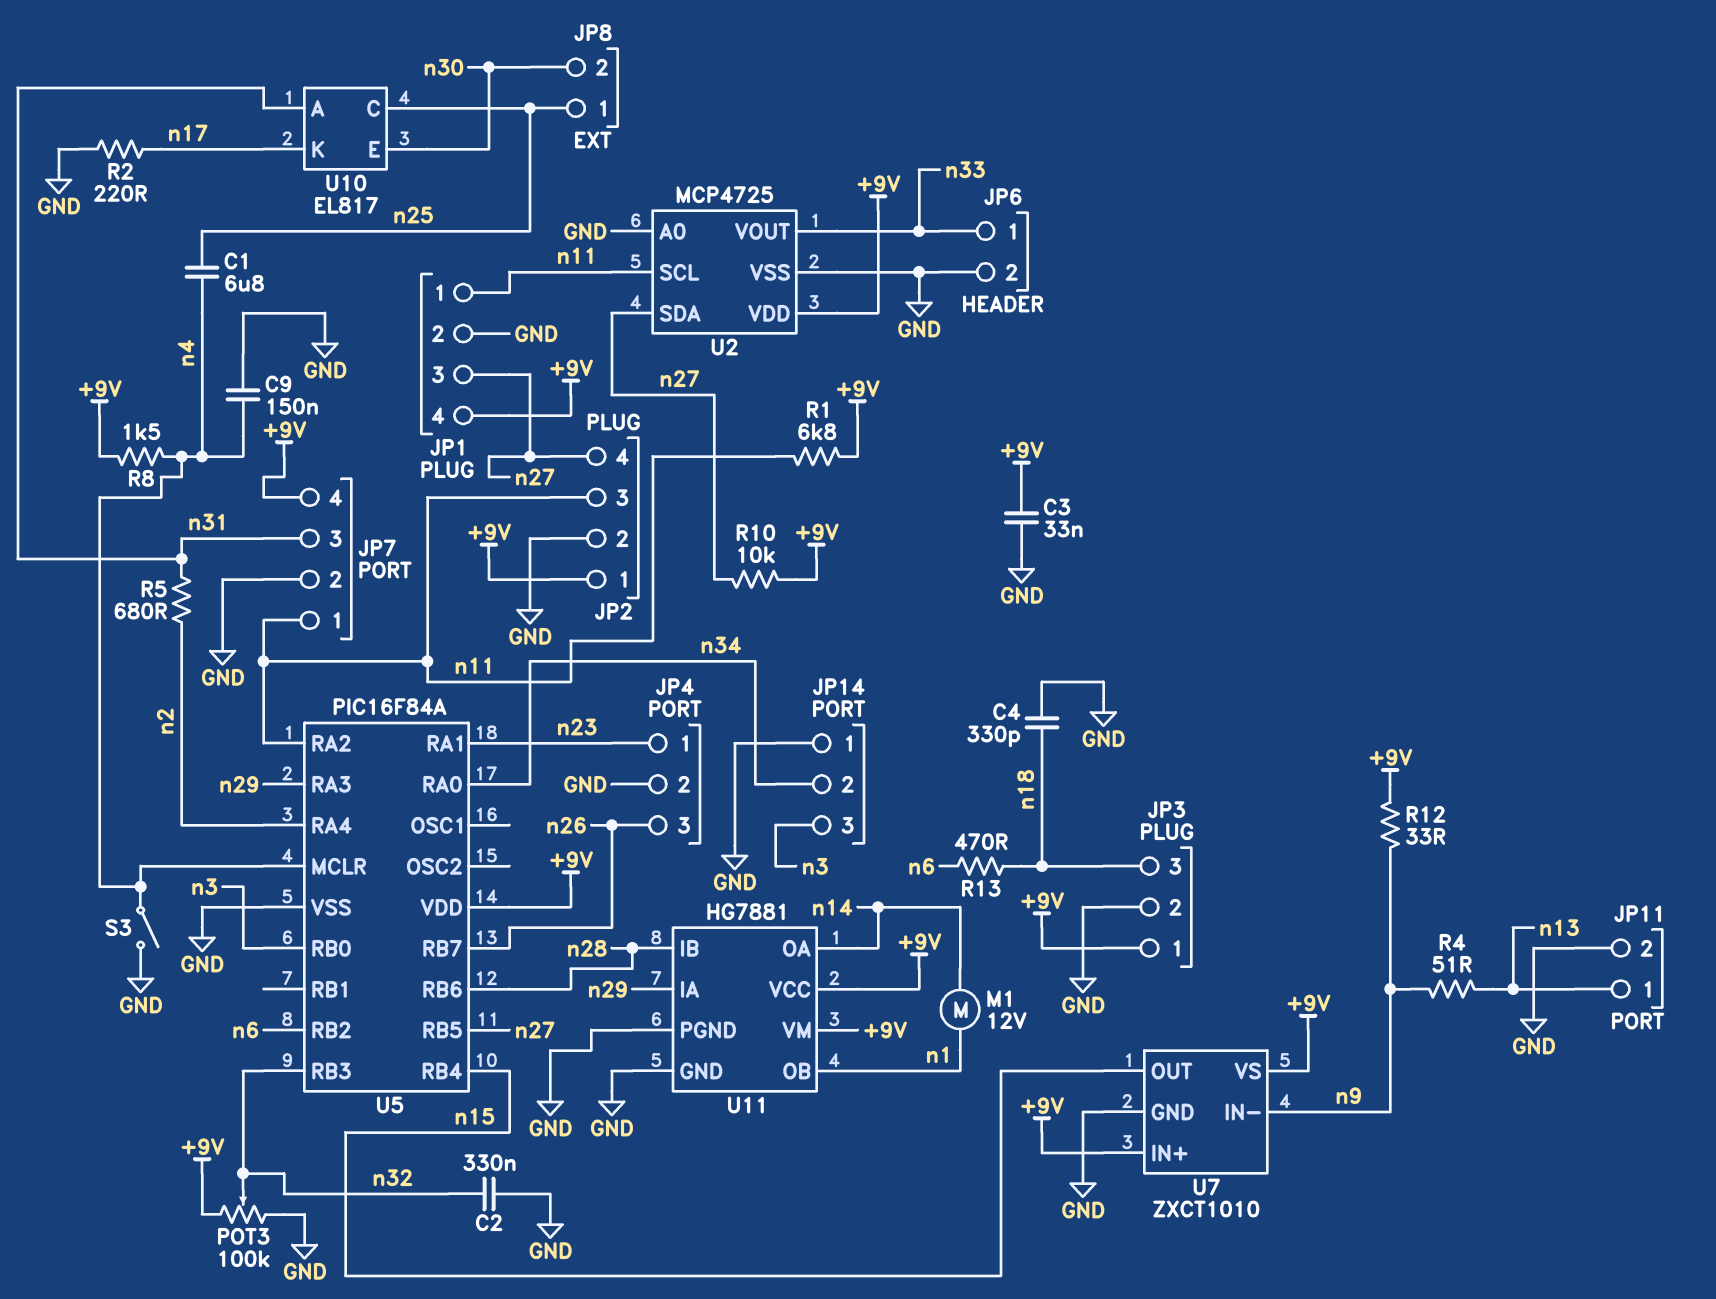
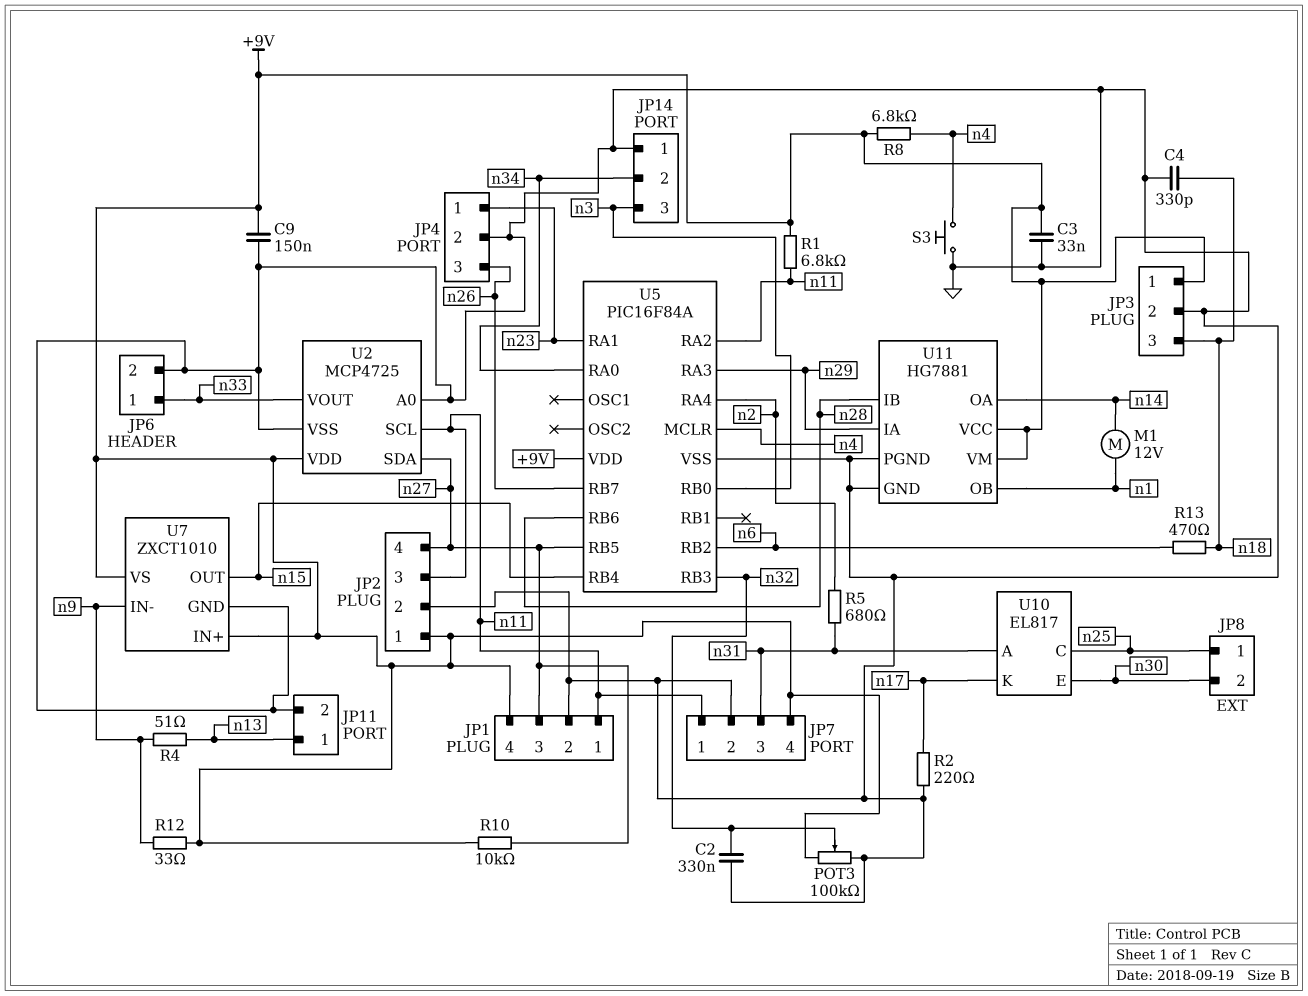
C1: 6.8uF (n4, n25) -> none
C9: 150nF (GND, n4) -> 150nF (+9V, GND)
R8: 1.5k (+9V, n4) -> 6.8k (+9V, n4)
S3: switch (GND, n4) -> button (GND, n4)

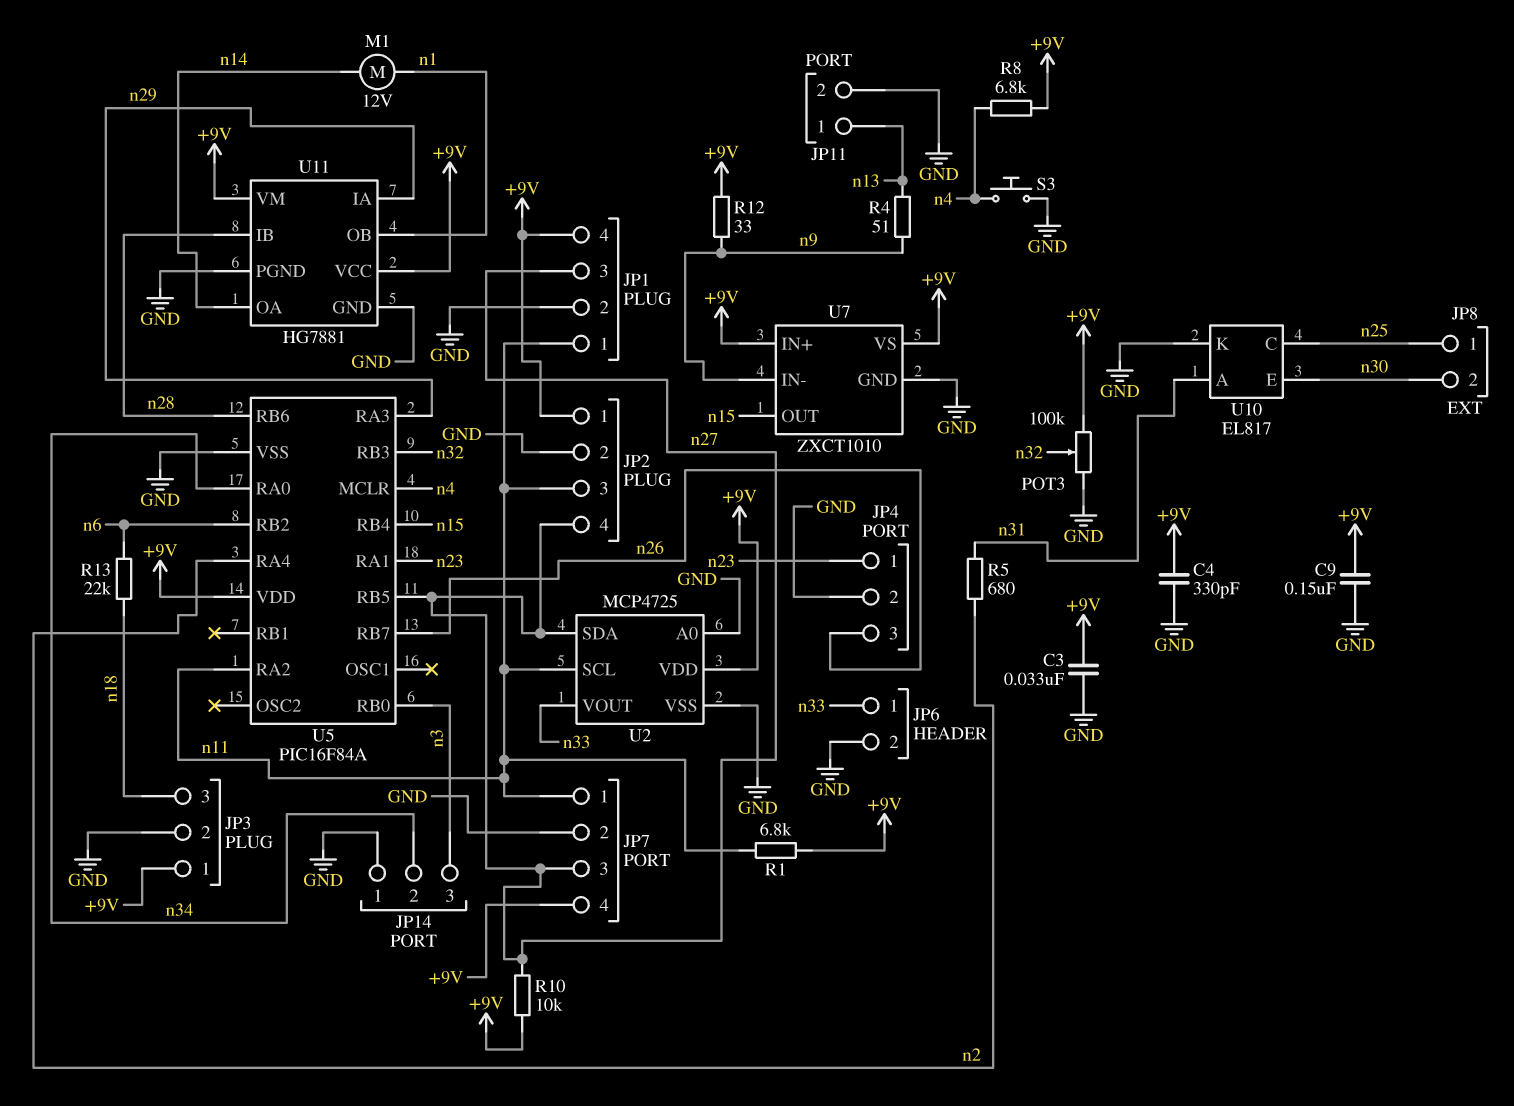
C2: 330nF (GND, n32) -> none
C4: 330pF (GND, n18) -> 330pF (+9V, GND)
JP7 pin 3: n31 -> n27
R2: 220 (GND, n17) -> none
R13: 470 (n6, n18) -> 22k (n6, n18)
U10 pin K: n17 -> GND

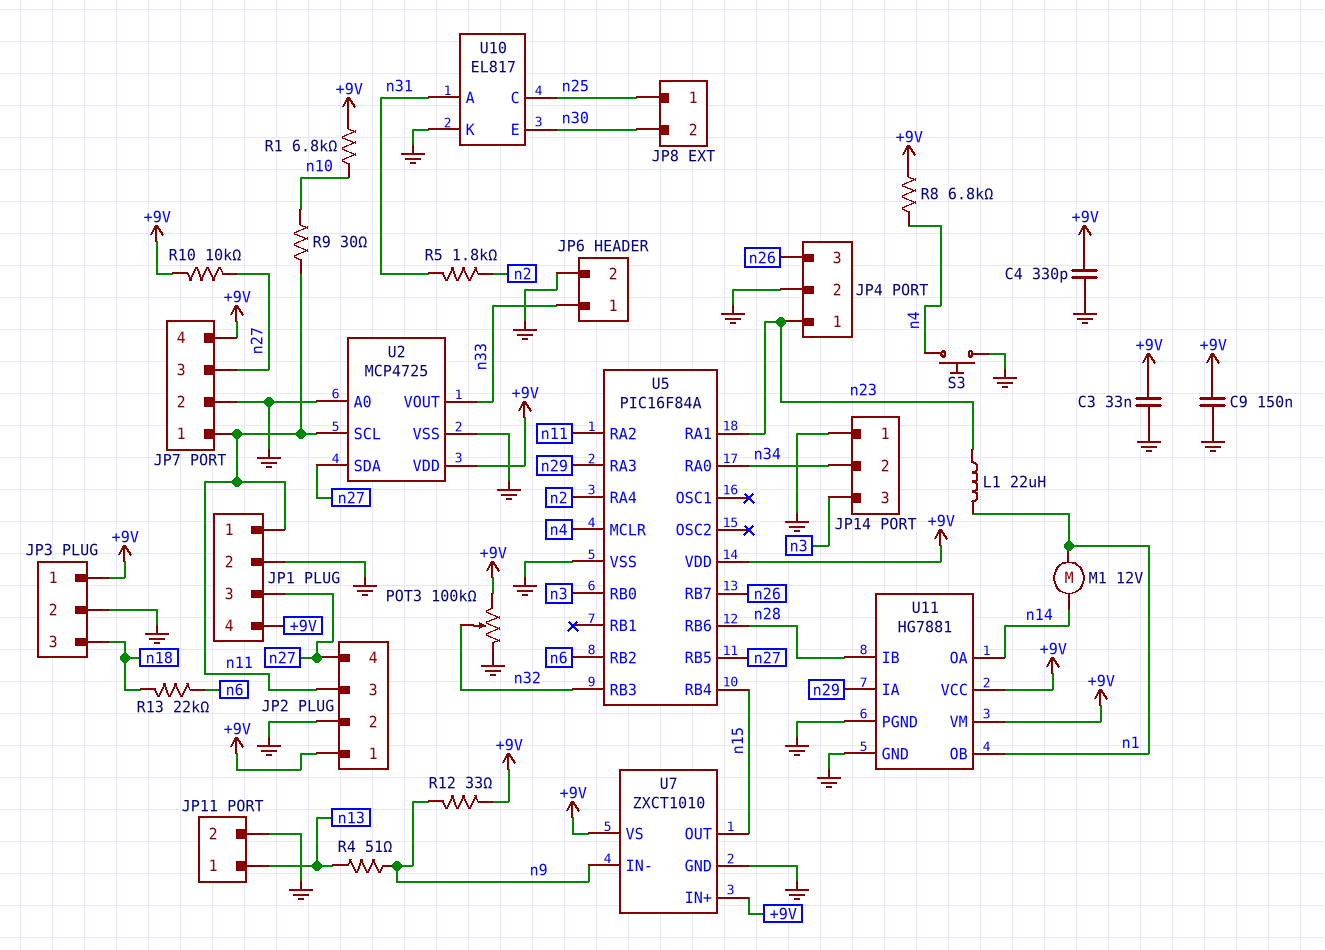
L1: none -> 22uH (n1, n23)
R1: 6.8k (+9V, n11) -> 6.8k (+9V, n10)
R5: 680 (n2, n31) -> 1.8k (n2, n31)
R9: none -> 30 (n10, n11)

